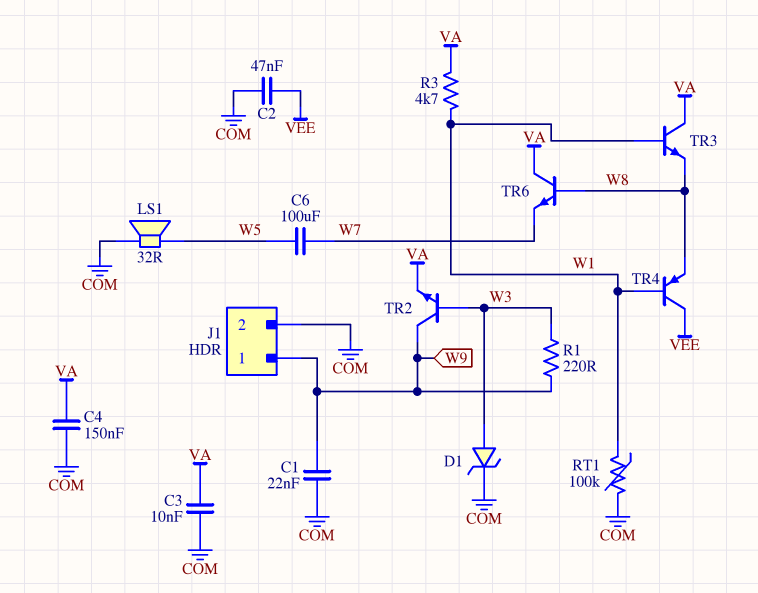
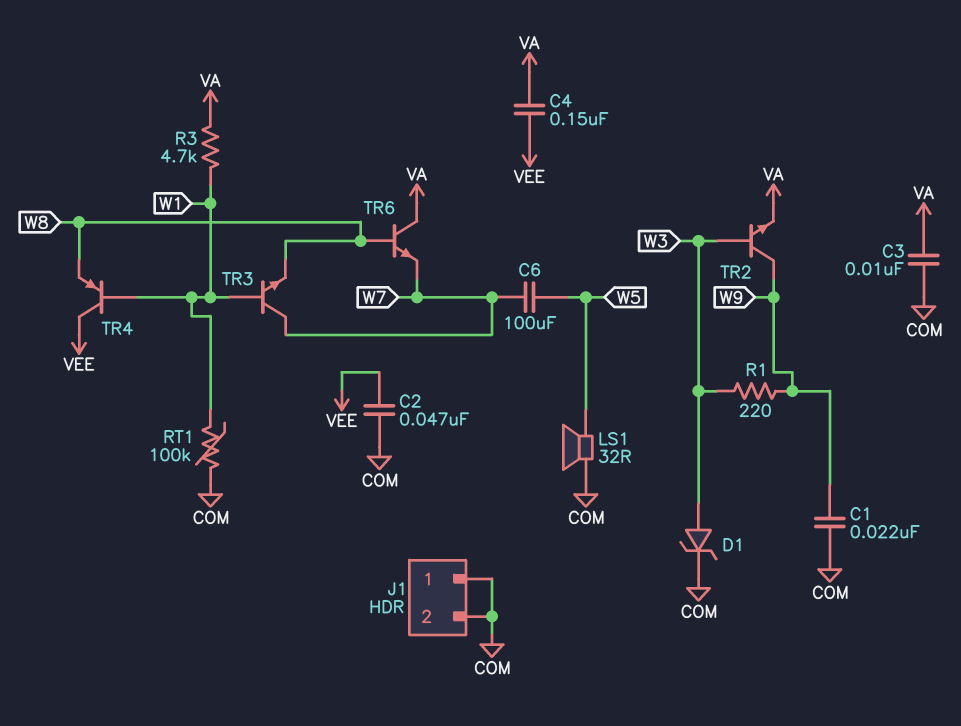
C4: 150nF (COM, VA) -> 150nF (VA, VEE)
J1 pin 1: W9 -> COM
TR3: NPN (B W1, C VA, E W8) -> NPN (B W1, C W7, E W8)

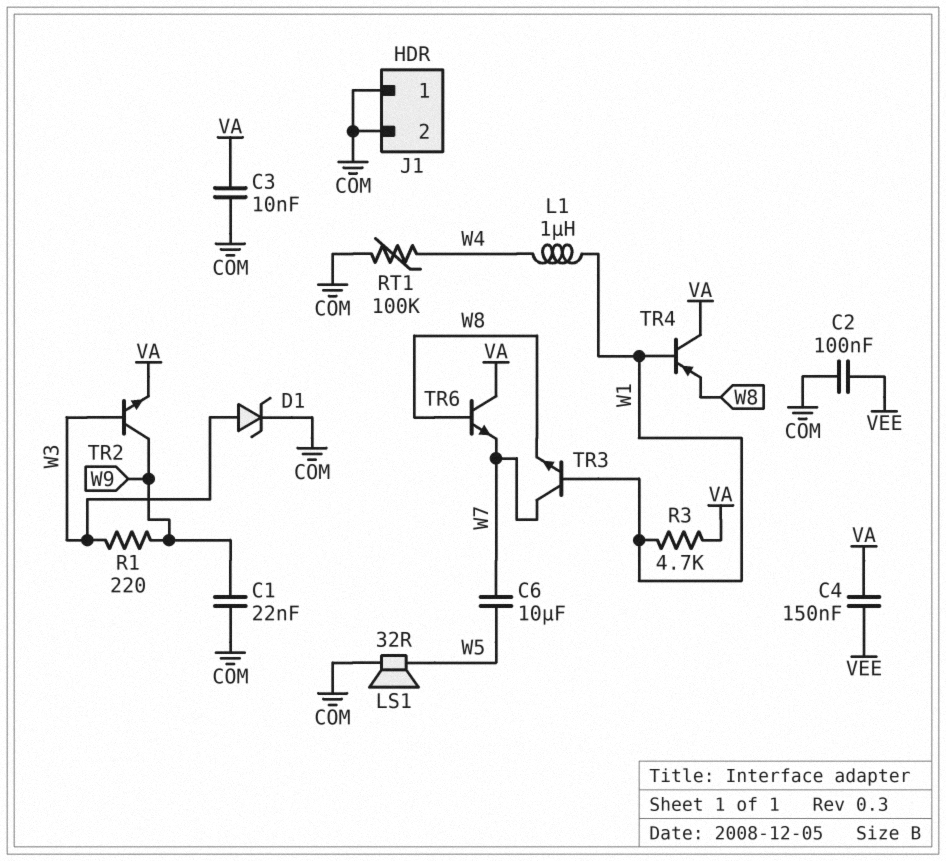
C2: 47nF (COM, VEE) -> 100nF (COM, VEE)
C6: 100uF (W5, W7) -> 10uF (W5, W7)
L1: none -> 1uH (W1, W4)
RT1: 100k (COM, W1) -> 100k (COM, W4)
TR4: PNP (B W1, C VEE, E W8) -> PNP (B W1, C VA, E W8)

